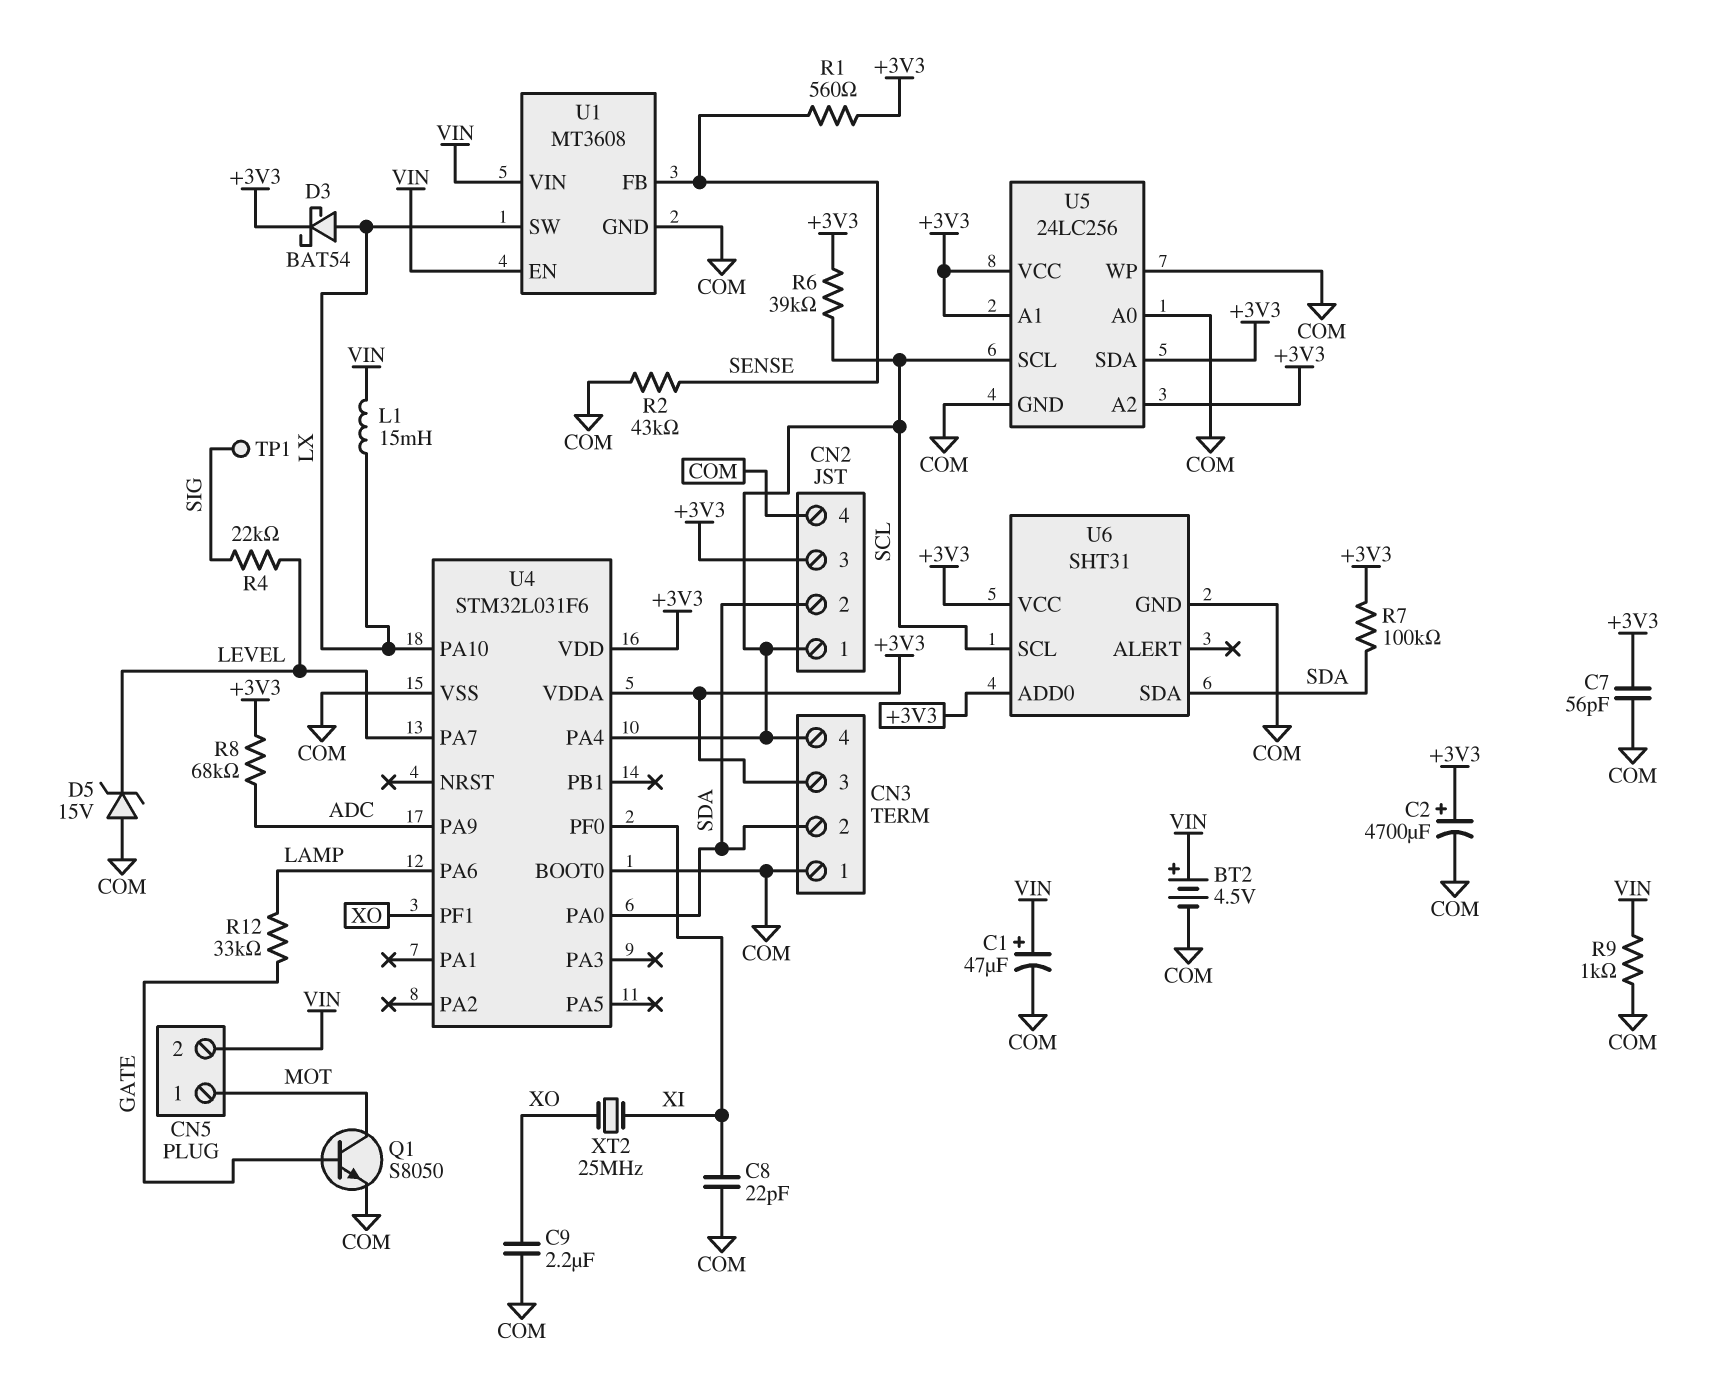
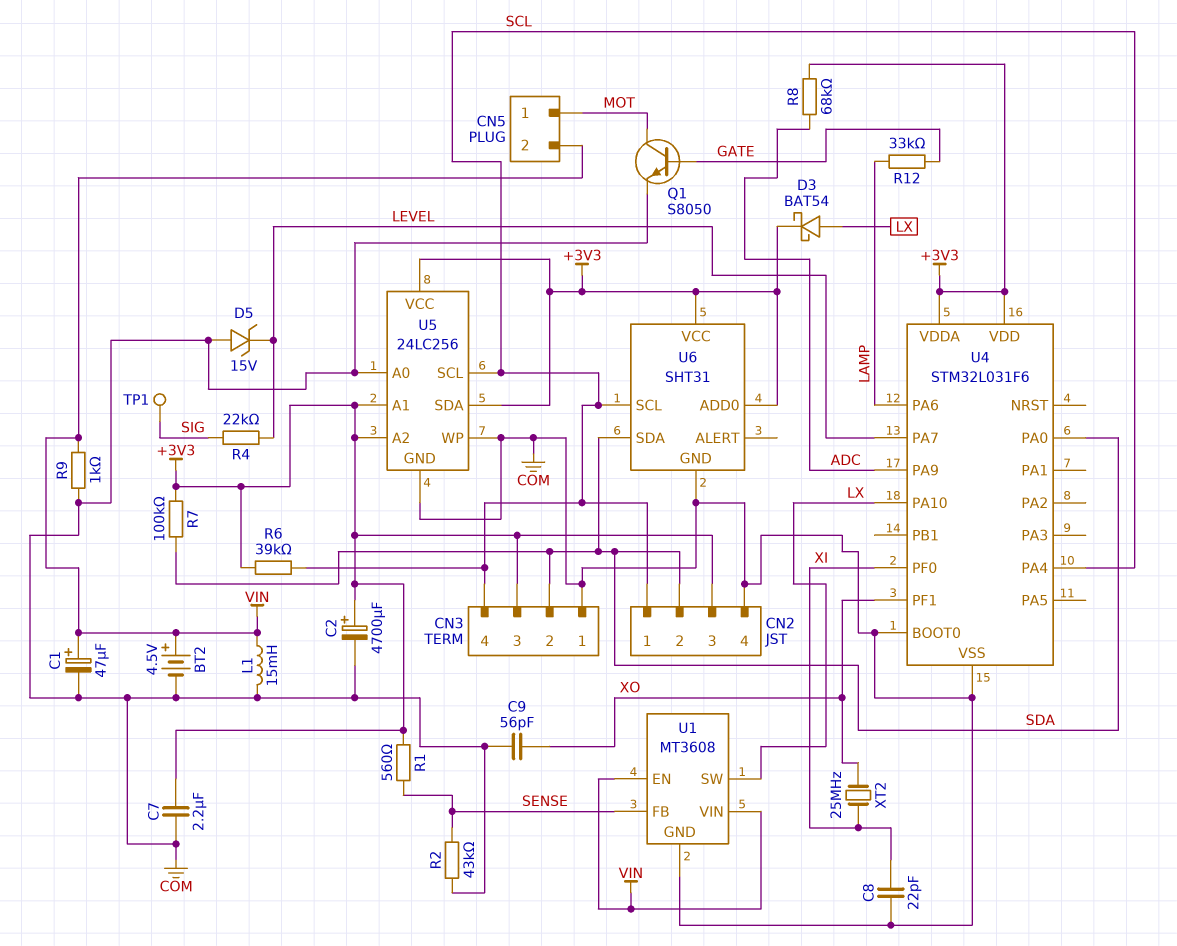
C7: 56pF (+3V3, COM) -> 2.2uF (+3V3, COM)
C9: 2.2uF (COM, XO) -> 56pF (COM, XO)
L1: 15mH (LX, VIN) -> 15mH (COM, VIN)

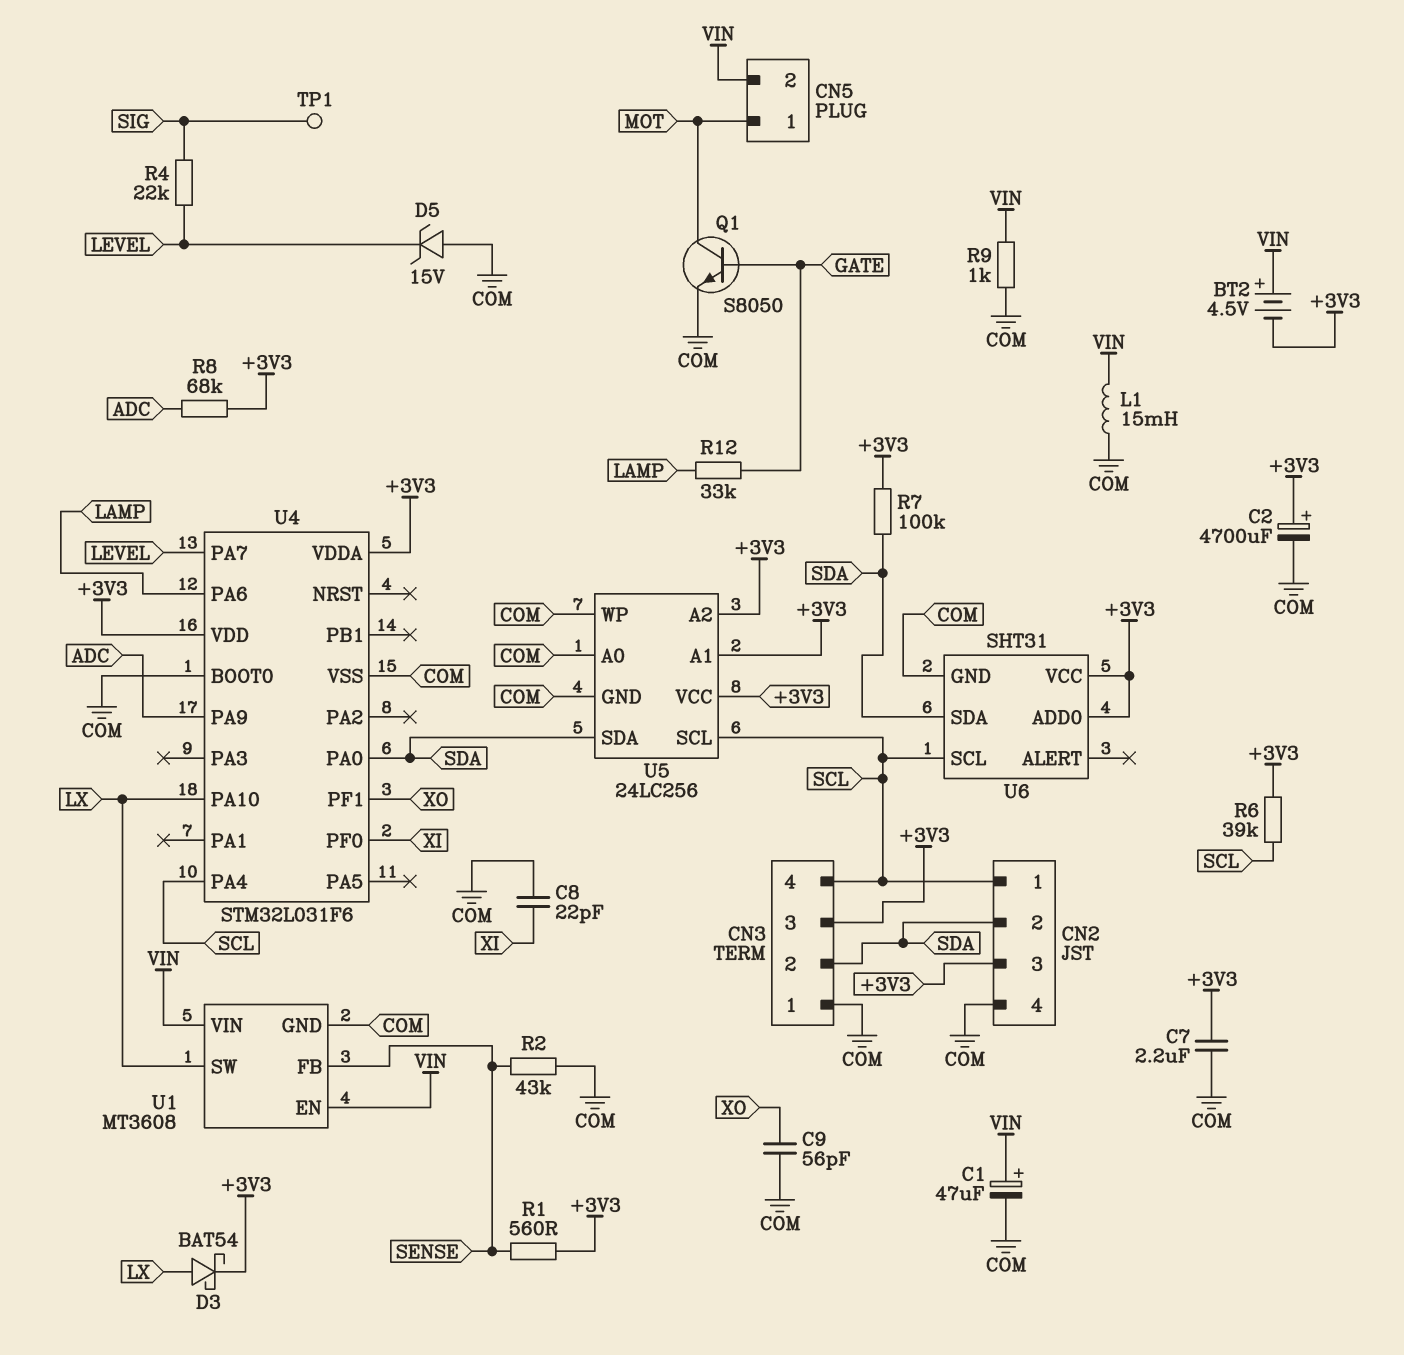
BT2: 4.5V (plus VIN, minus COM) -> 4.5V (plus VIN, minus +3V3)
U5 pin SDA: +3V3 -> SDA
XT2: 25MHz (XI, XO) -> none

